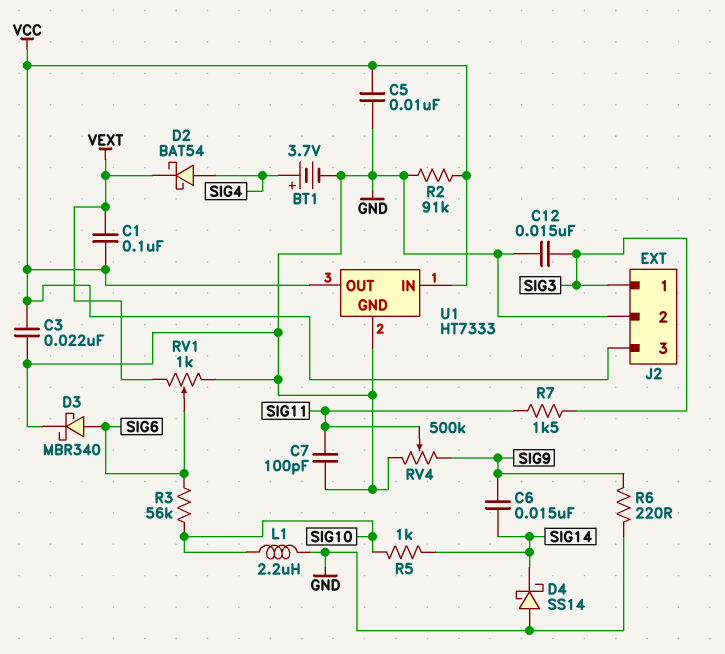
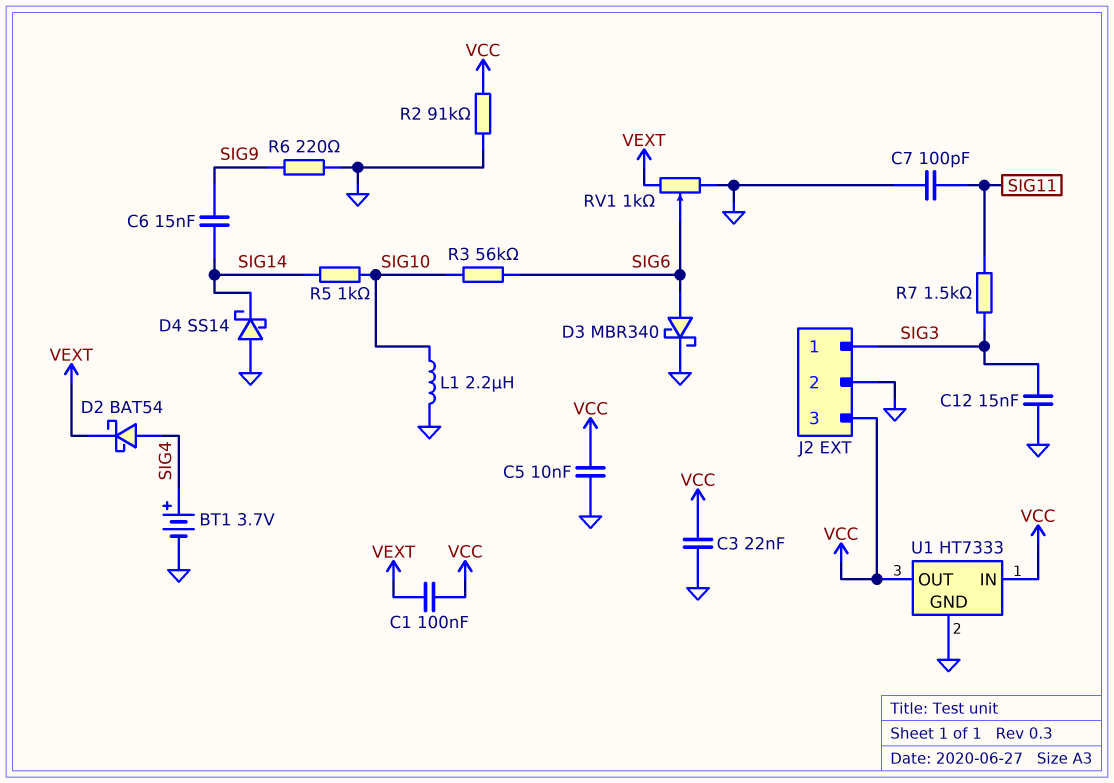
RV4: 500k (GND, SIG9, wiper SIG11) -> none

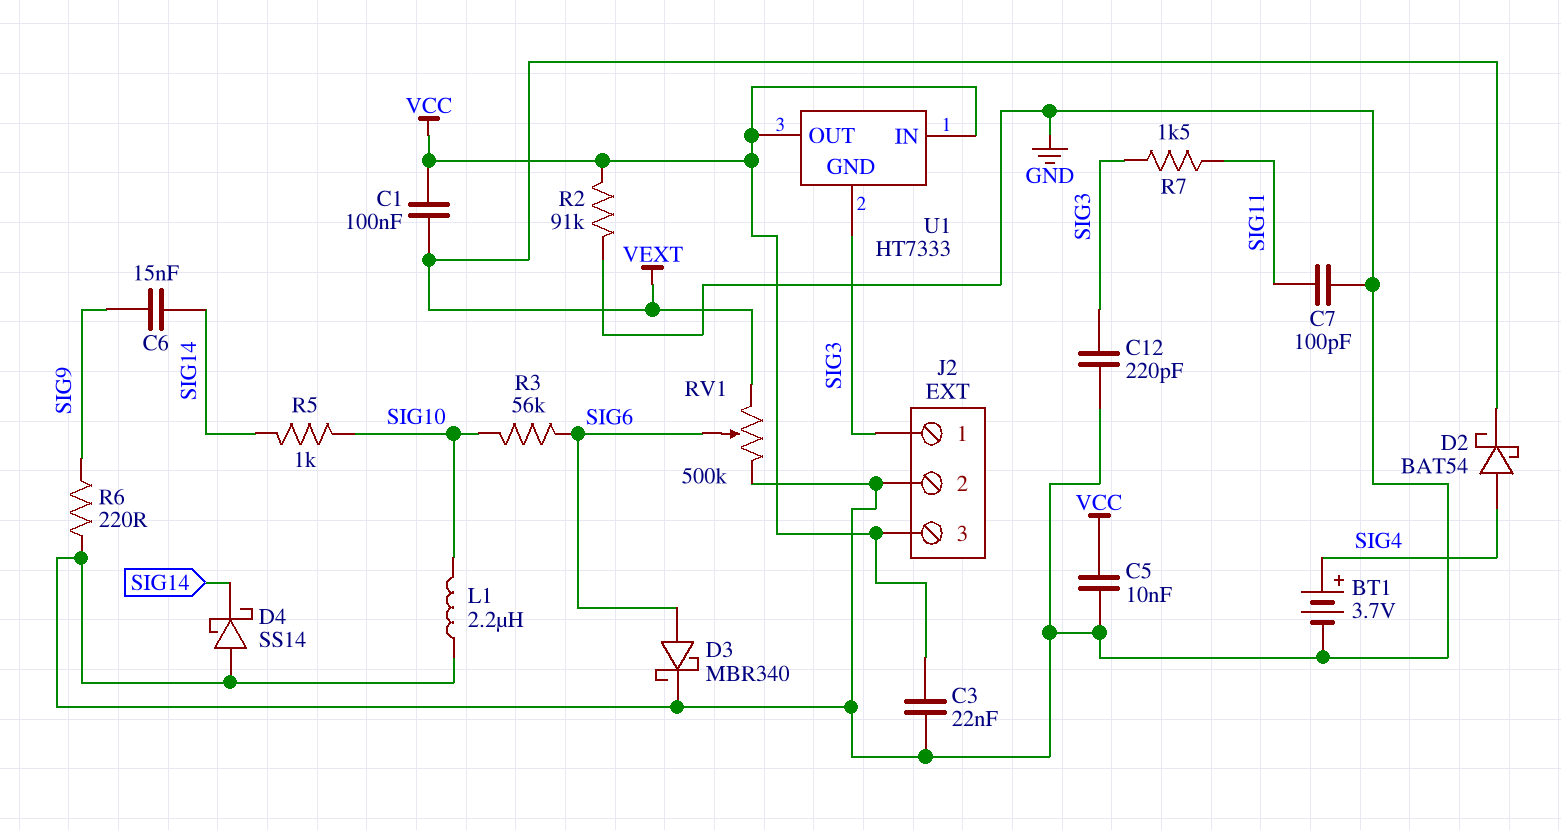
C12: 15nF (GND, SIG3) -> 220pF (GND, SIG3)
RV1: 1k (GND, VEXT, wiper SIG6) -> 500k (GND, VEXT, wiper SIG6)
U1 pin GND: GND -> SIG3

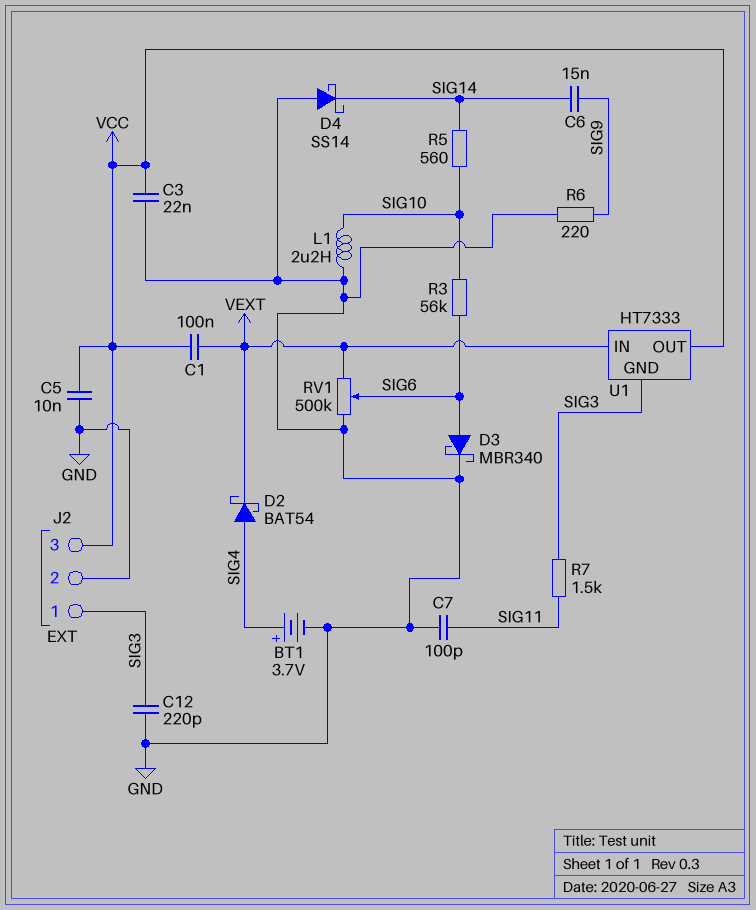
R2: 91k (GND, VCC) -> none
R5: 1k (SIG10, SIG14) -> 560 (SIG10, SIG14)
U1 pin IN: VCC -> VEXT

